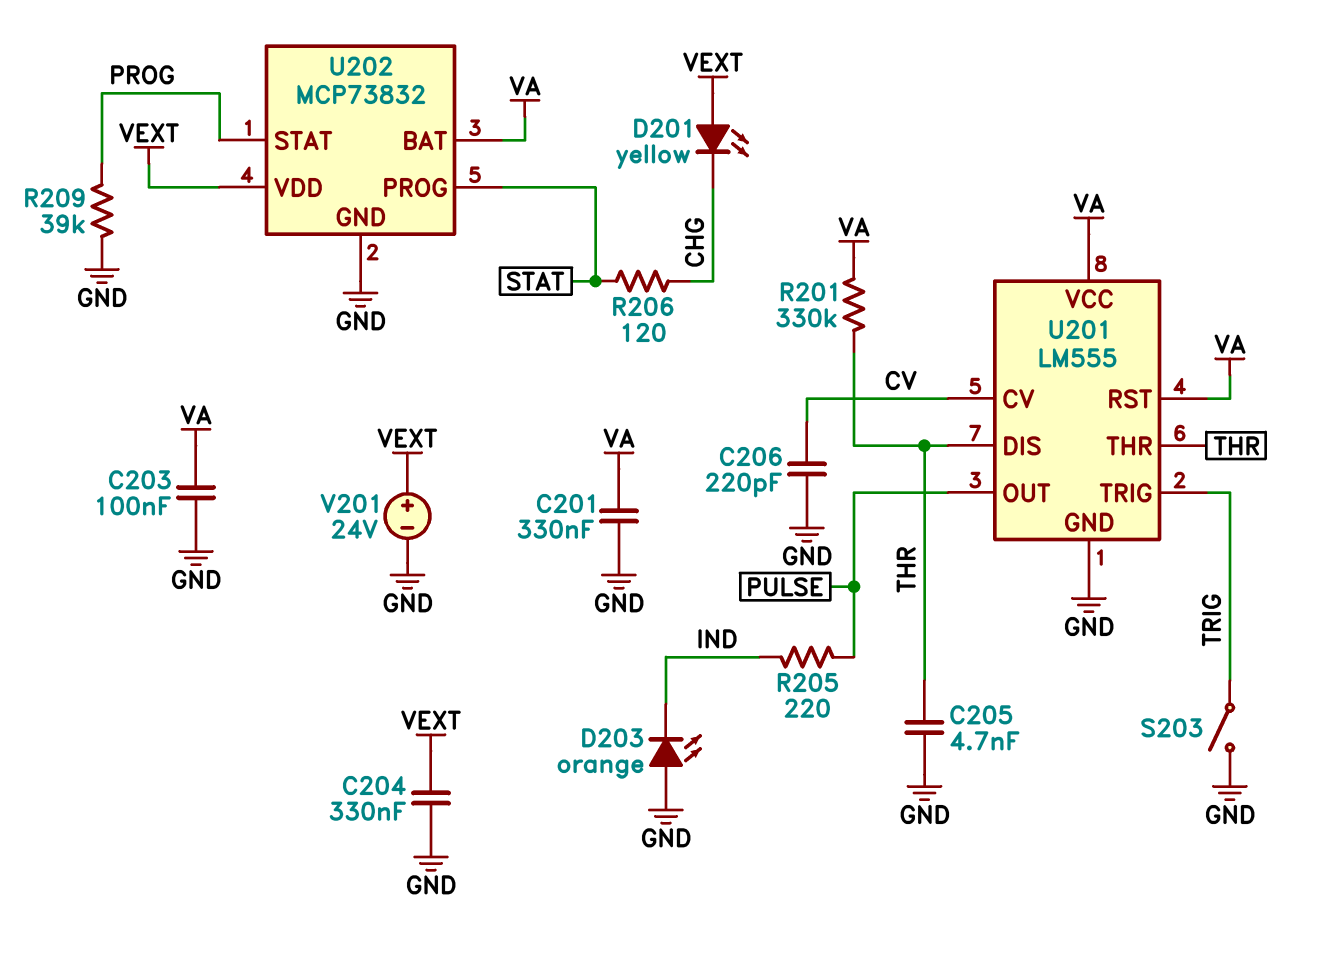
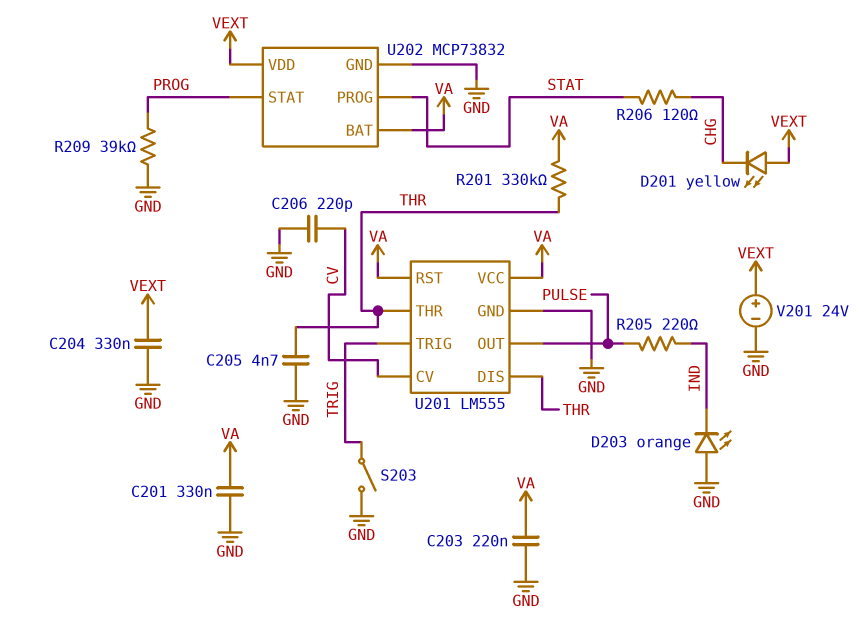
C203: 100nF (GND, VA) -> 220nF (GND, VA)

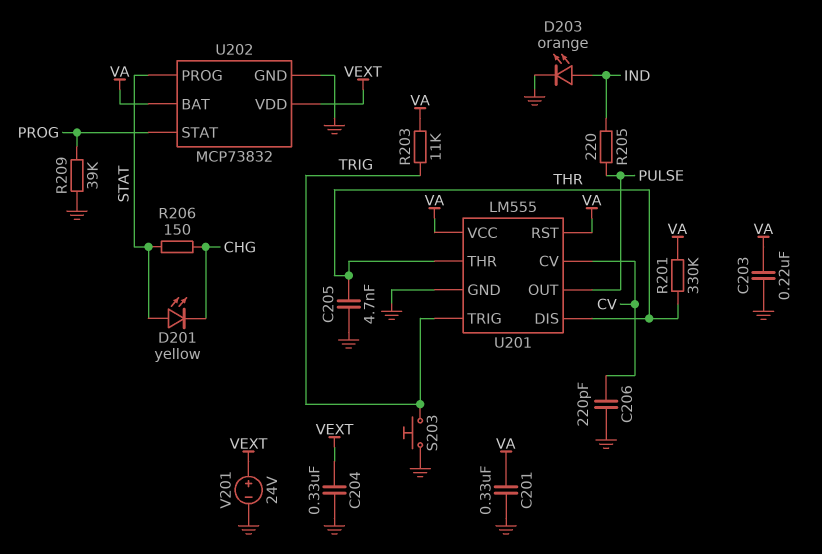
D201: LED yellow (A VEXT, K CHG) -> LED yellow (A STAT, K CHG)
D203: LED orange (A GND, K IND) -> LED orange (A IND, K GND)
R203: none -> 11k (TRIG, VA)
R206: 120 (CHG, STAT) -> 150 (CHG, STAT)
S203: switch (GND, TRIG) -> button (GND, TRIG)

